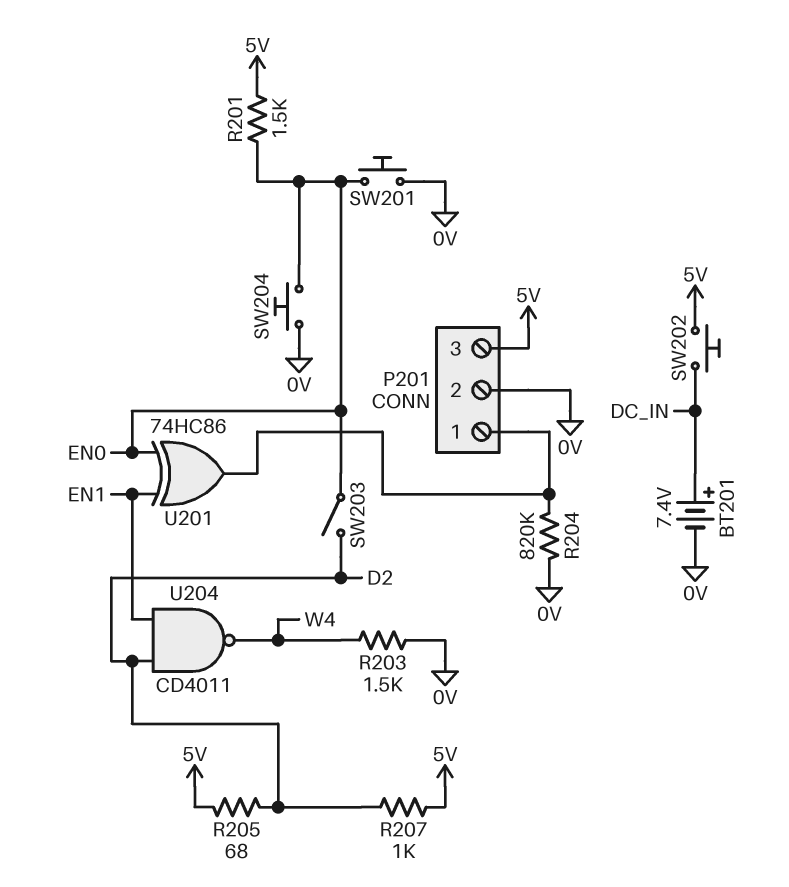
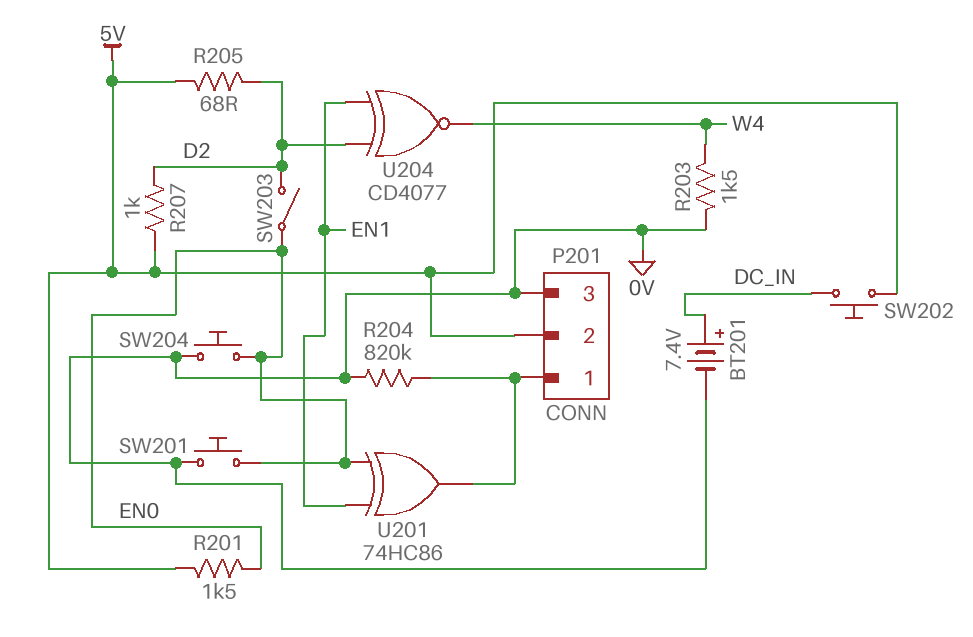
P201 pin 2: 0V -> 5V
P201 pin 3: 5V -> 0V
U204: NAND CD4011 (in D2, in EN1, out W4) -> XNOR CD4077 (in D2, in EN1, out W4)

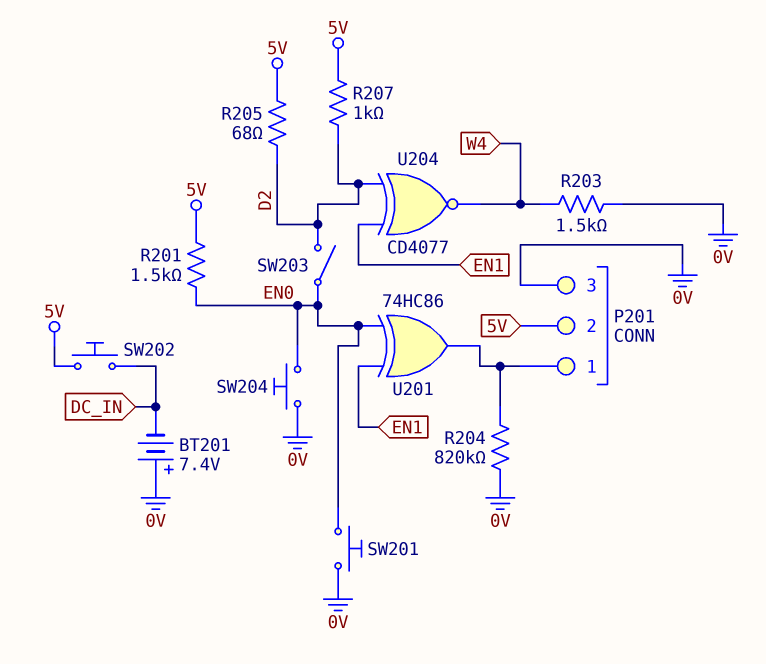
BT201: 7.4V (plus DC_IN, minus 0V) -> 7.4V (plus 0V, minus DC_IN)

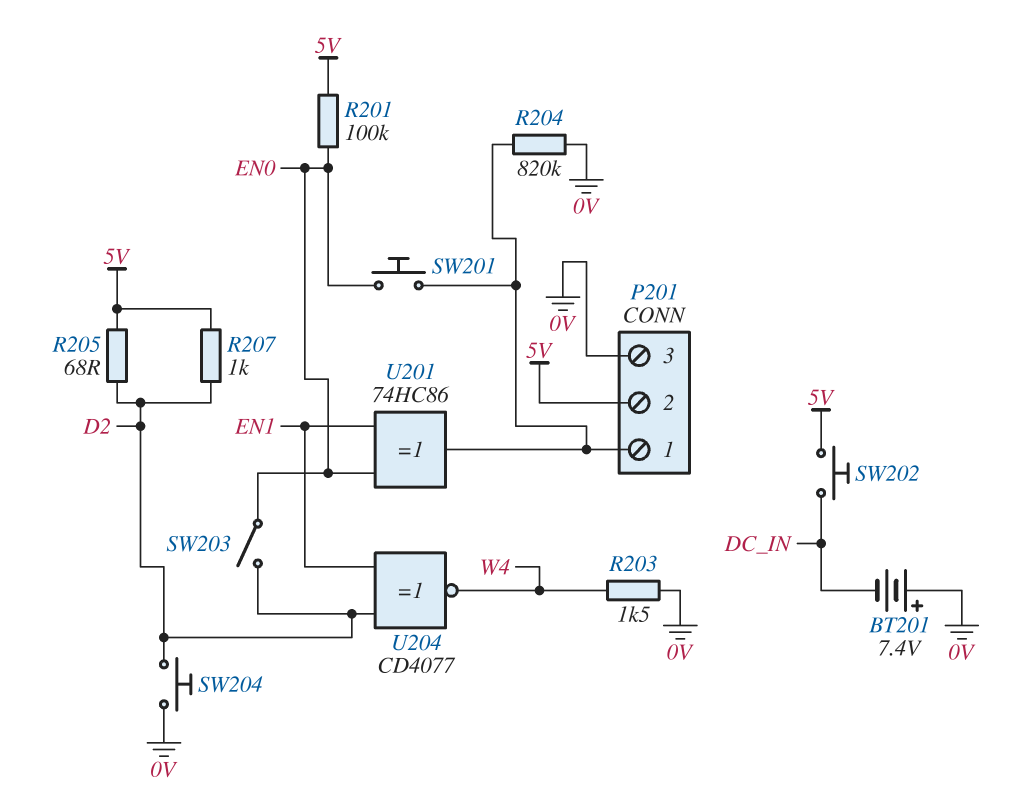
R201: 1.5k (5V, EN0) -> 100k (5V, EN0)
SW201: button (0V, EN0) -> button (EN0, P201/1)
SW204: button (0V, EN0) -> button (0V, D2)

